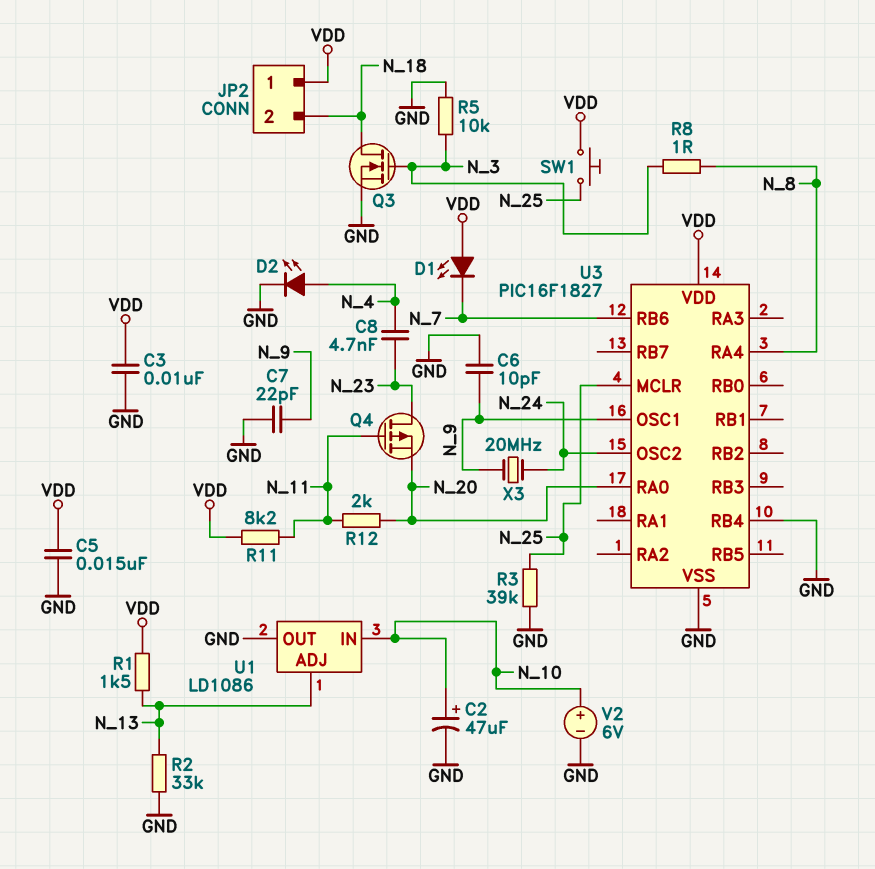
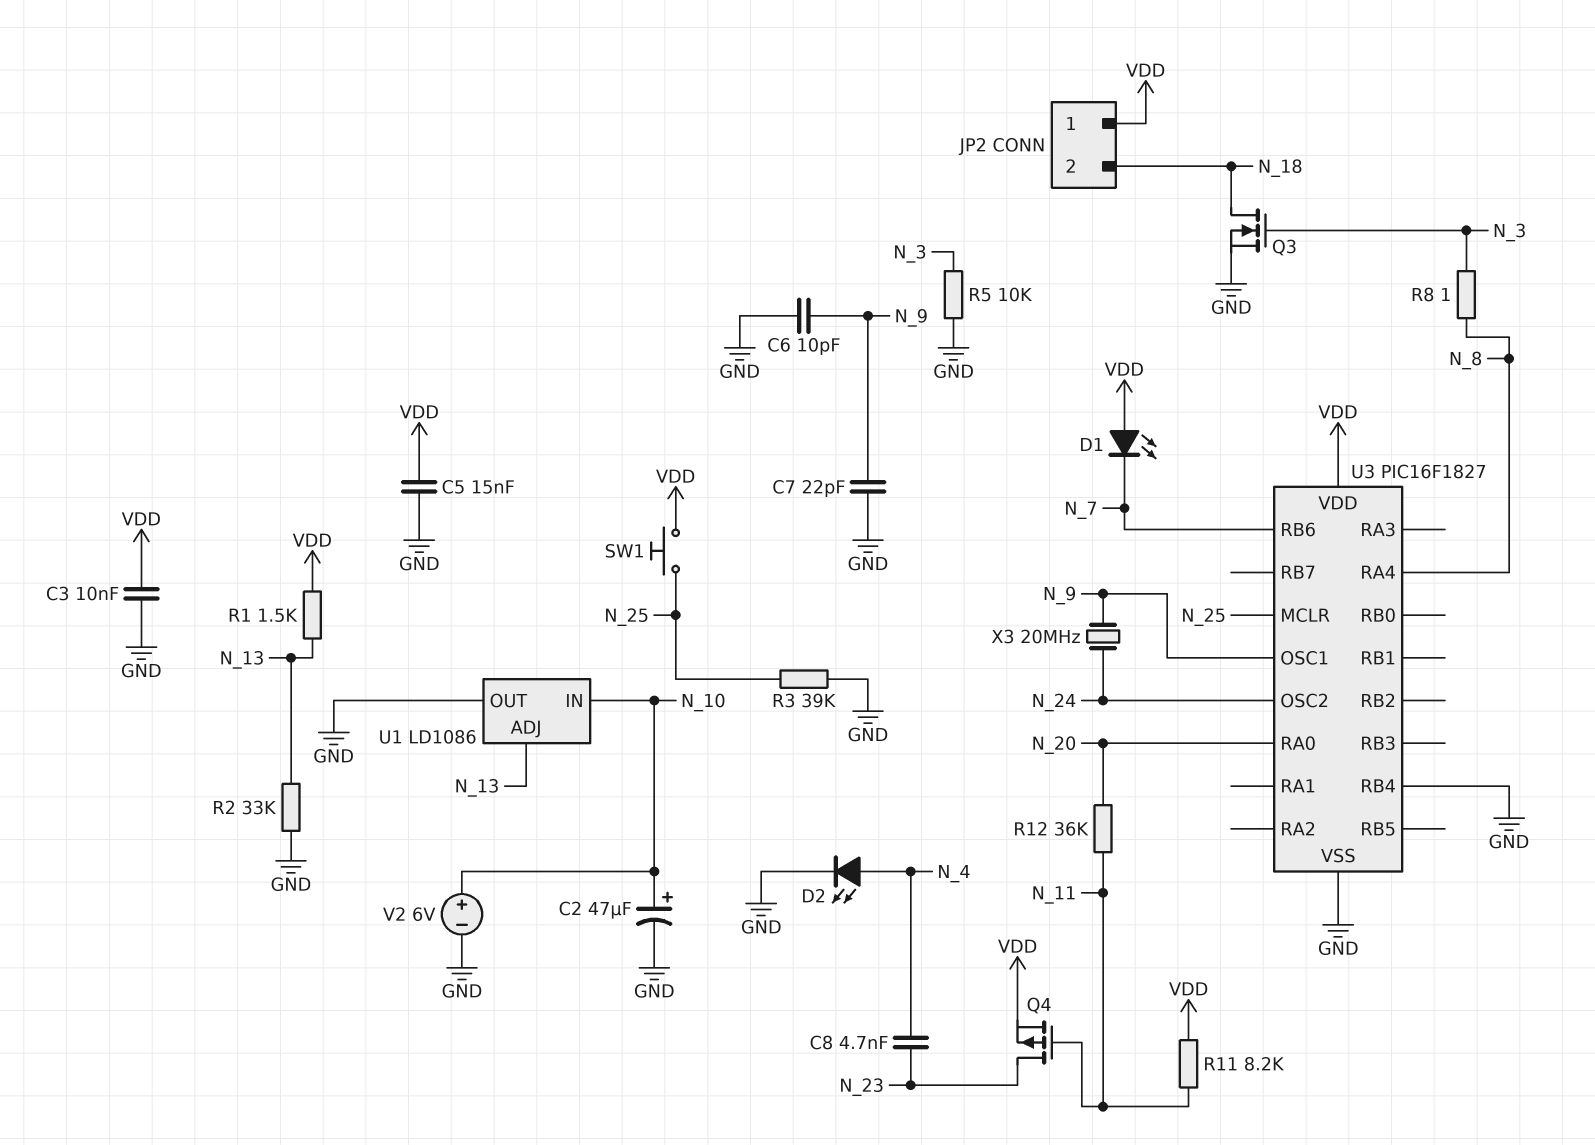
Q4: PMOS (G N_11, D N_23, S N_20) -> PMOS (G N_11, D N_23, S VDD)
R12: 2k (N_11, N_20) -> 36k (N_11, N_20)

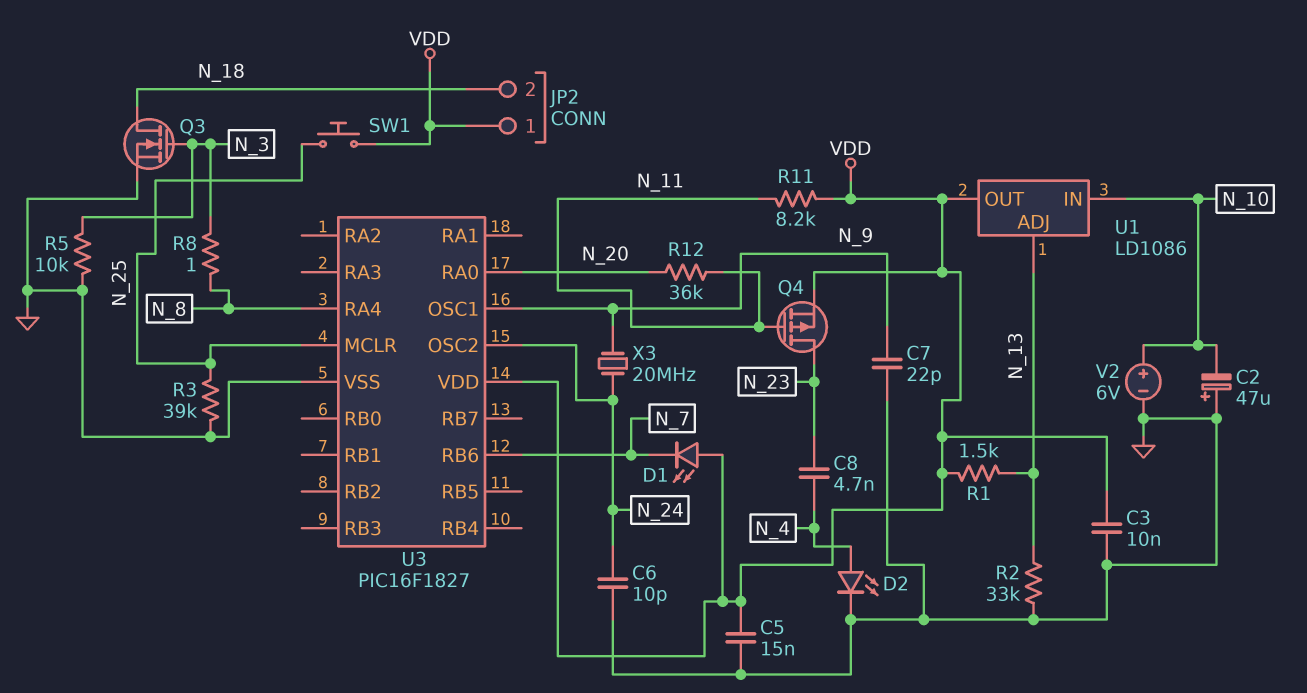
C2: 47uF (plus N_10, minus GND) -> 47uF (plus GND, minus N_10)
C6: 10pF (GND, N_9) -> 10pF (GND, N_24)
U1 pin OUT: GND -> VDD
U3 pin RB4: GND -> none

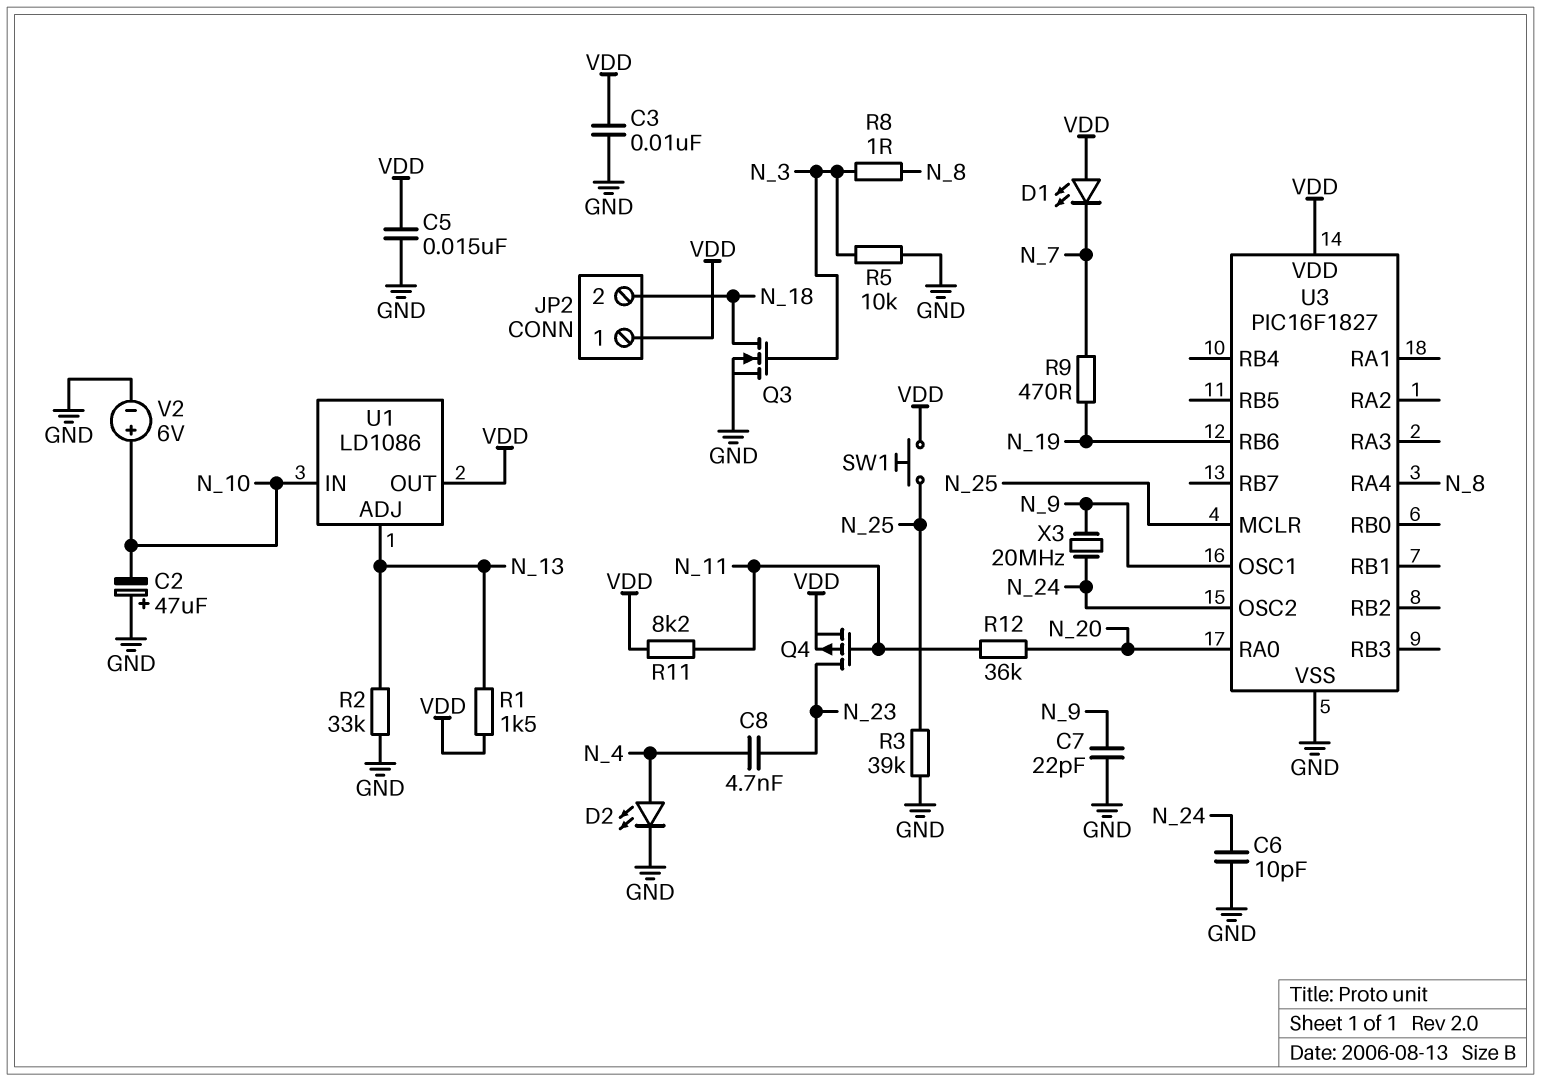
R9: none -> 470 (N_7, N_19)
U3 pin RB6: N_7 -> N_19

